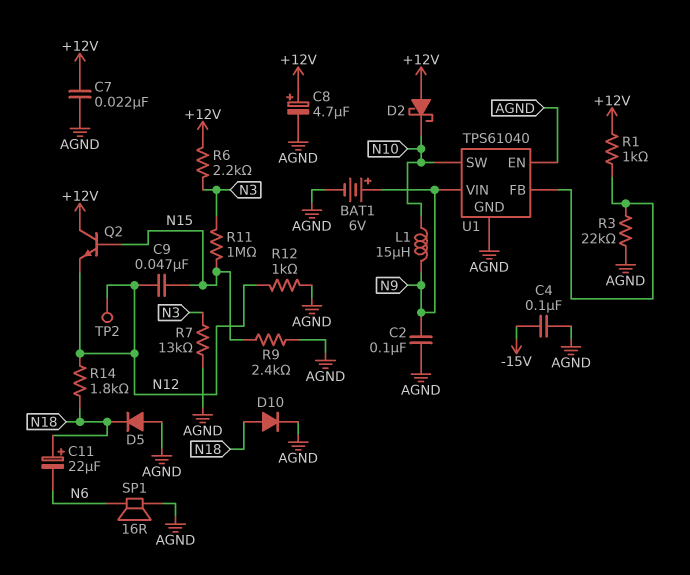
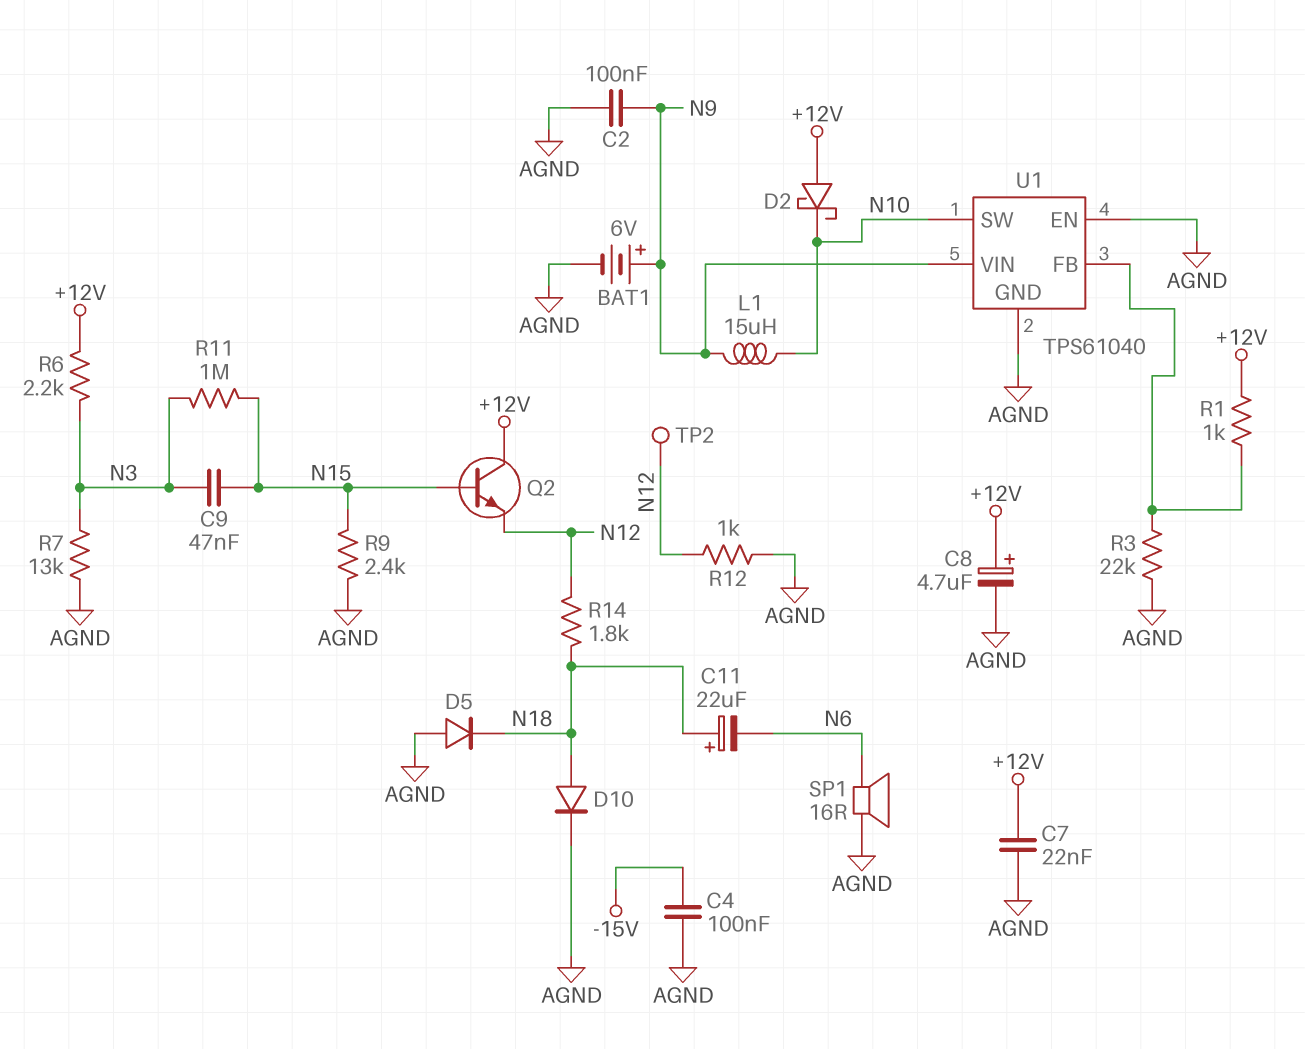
C9: 47nF (N12, N15) -> 47nF (N3, N15)

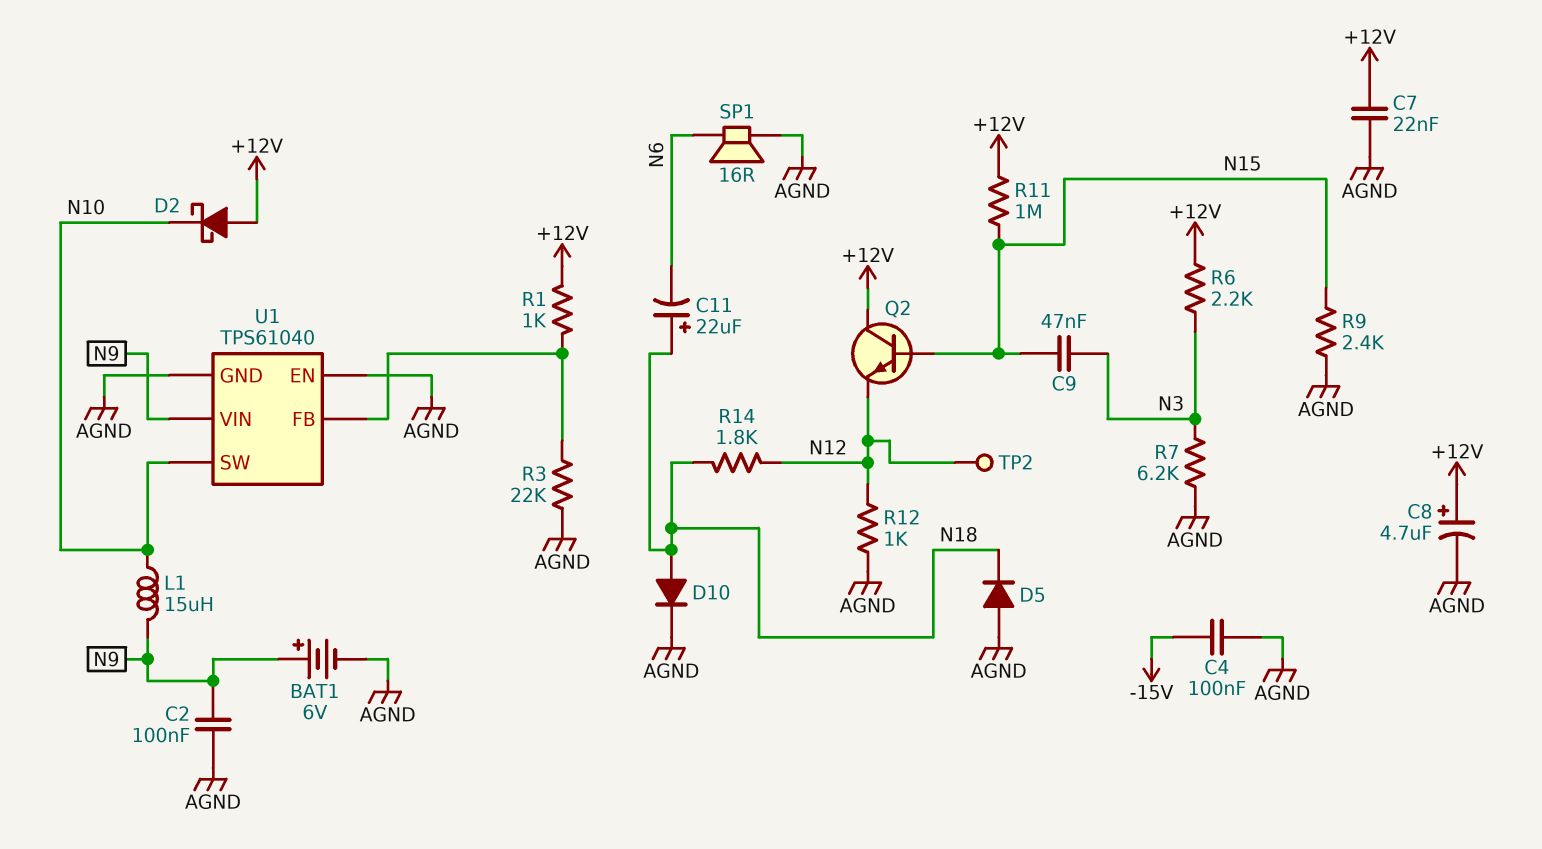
R7: 13k (AGND, N3) -> 6.2k (AGND, N3)
R11: 1M (N3, N15) -> 1M (+12V, N15)

